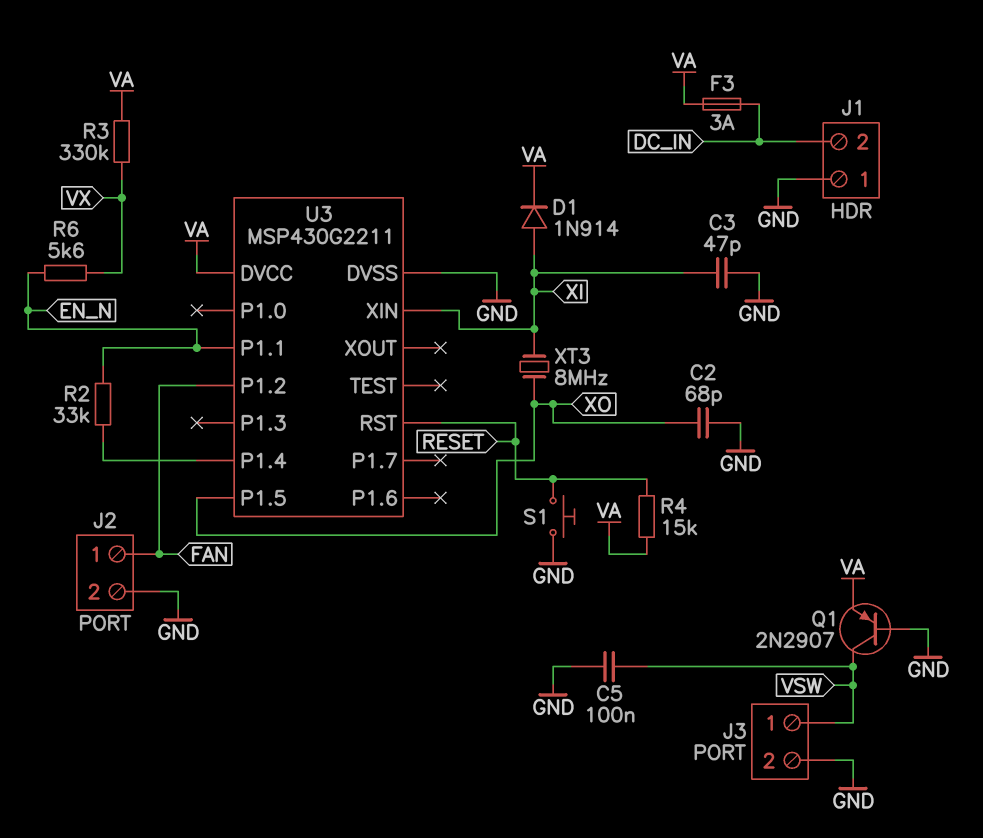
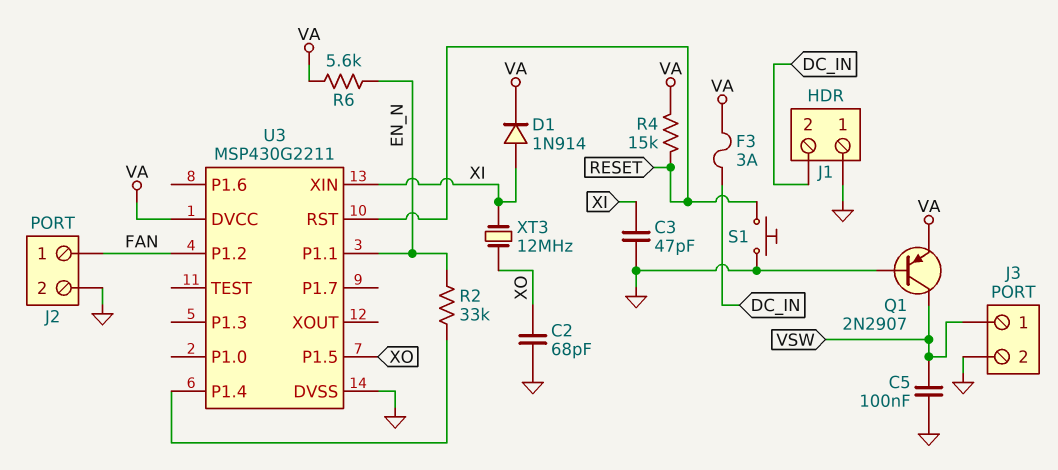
R3: 330k (VA, VX) -> none
R6: 5.6k (EN_N, VX) -> 5.6k (EN_N, VA)
XT3: 8MHz (XI, XO) -> 12MHz (XI, XO)

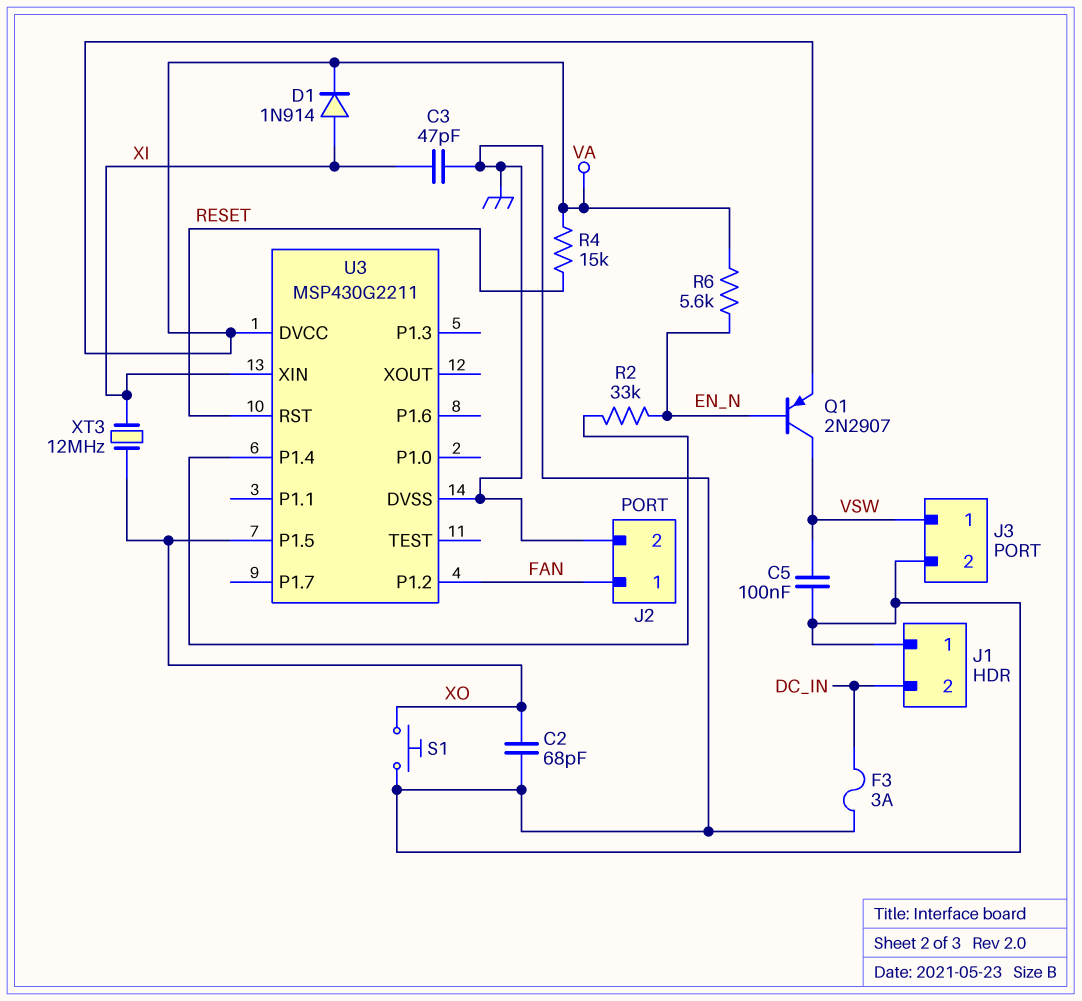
F3: 3A (DC_IN, VA) -> 3A (DC_IN, GND)
Q1: PNP 2N2907 (B GND, C VSW, E VA) -> PNP 2N2907 (B EN_N, C VSW, E VA)
S1: button (GND, RESET) -> button (GND, XO)
U3 pin P1.1: EN_N -> none

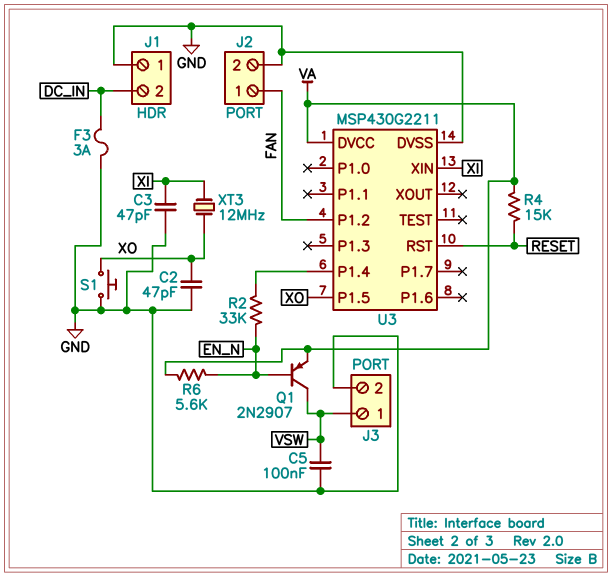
C2: 68pF (GND, XO) -> 47pF (GND, XO)
D1: diode 1N914 (A XI, K VA) -> none

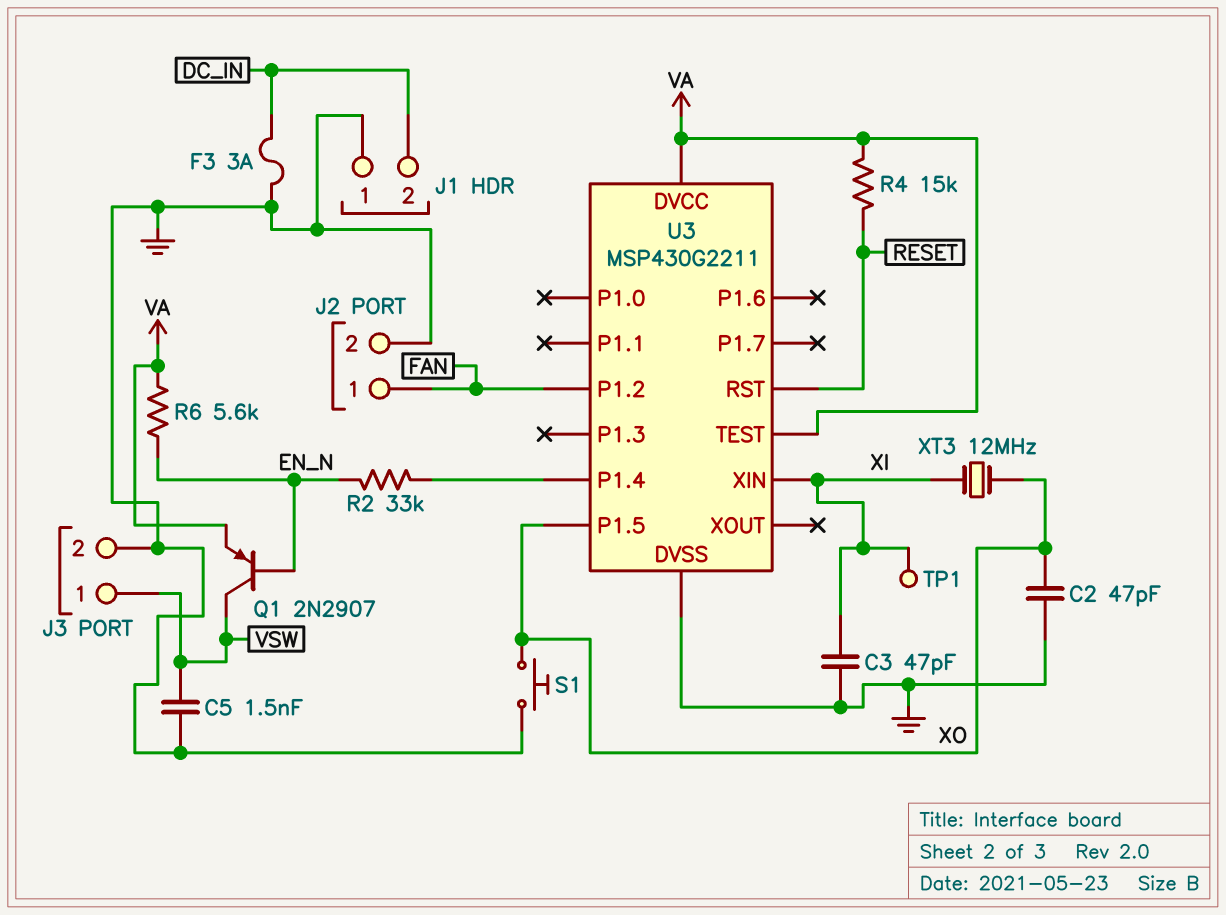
C5: 100nF (GND, VSW) -> 1.5nF (GND, VSW)
TP1: none -> test point (XI)
U3 pin TEST: none -> VA

